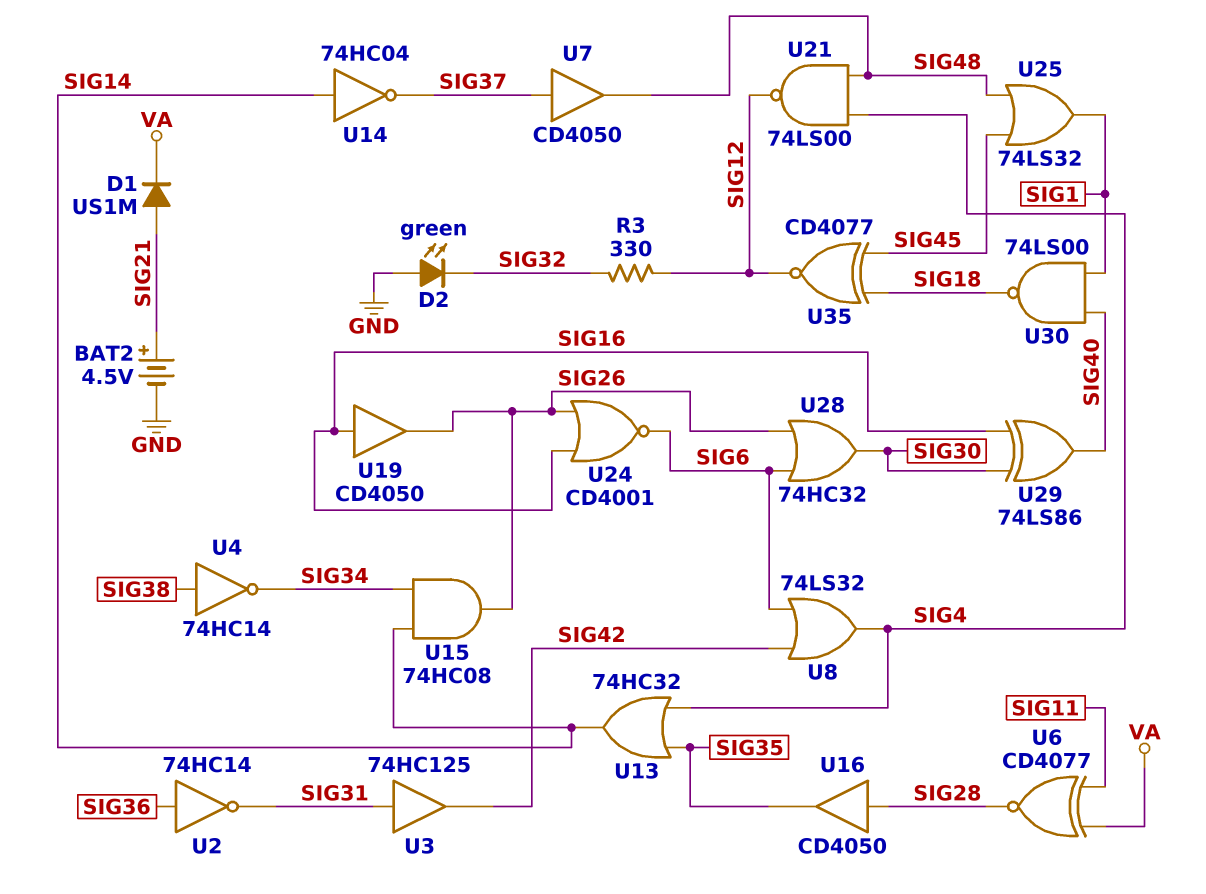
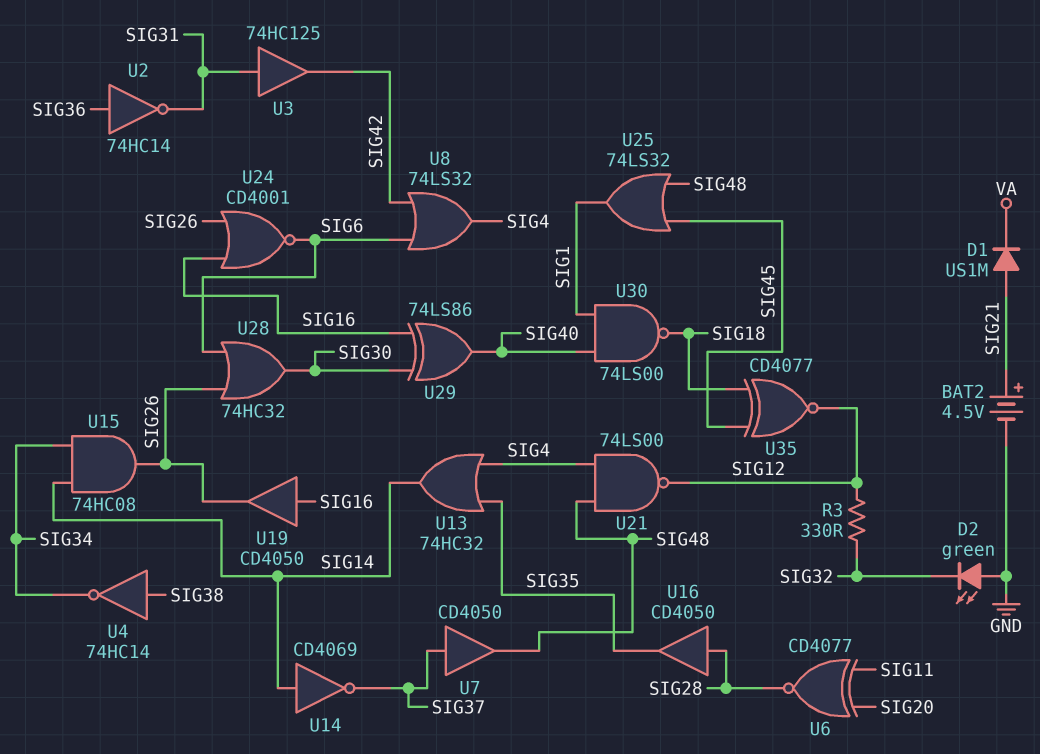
U6: XNOR CD4077 (in SIG11, in VA, out SIG28) -> XNOR CD4077 (in SIG11, in SIG20, out SIG28)
U14: NOT 74HC04 (in SIG14, out SIG37) -> NOT CD4069 (in SIG14, out SIG37)

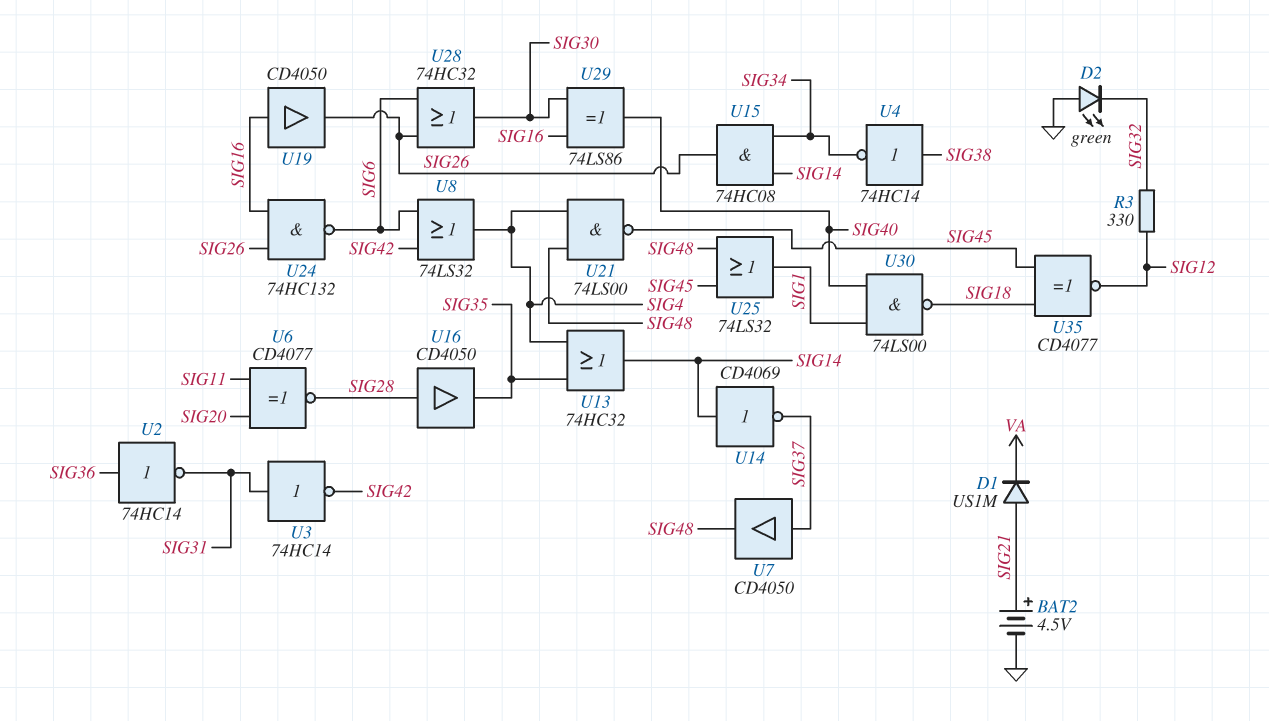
U3: buffer 74HC125 (in SIG31, out SIG42) -> NOT 74HC14 (in SIG31, out SIG42)
U21: NAND 74LS00 (in SIG4, in SIG48, out SIG12) -> NAND 74LS00 (in SIG4, in SIG48, out SIG45)
U24: NOR CD4001 (in SIG16, in SIG26, out SIG6) -> NAND 74HC132 (in SIG16, in SIG26, out SIG6)

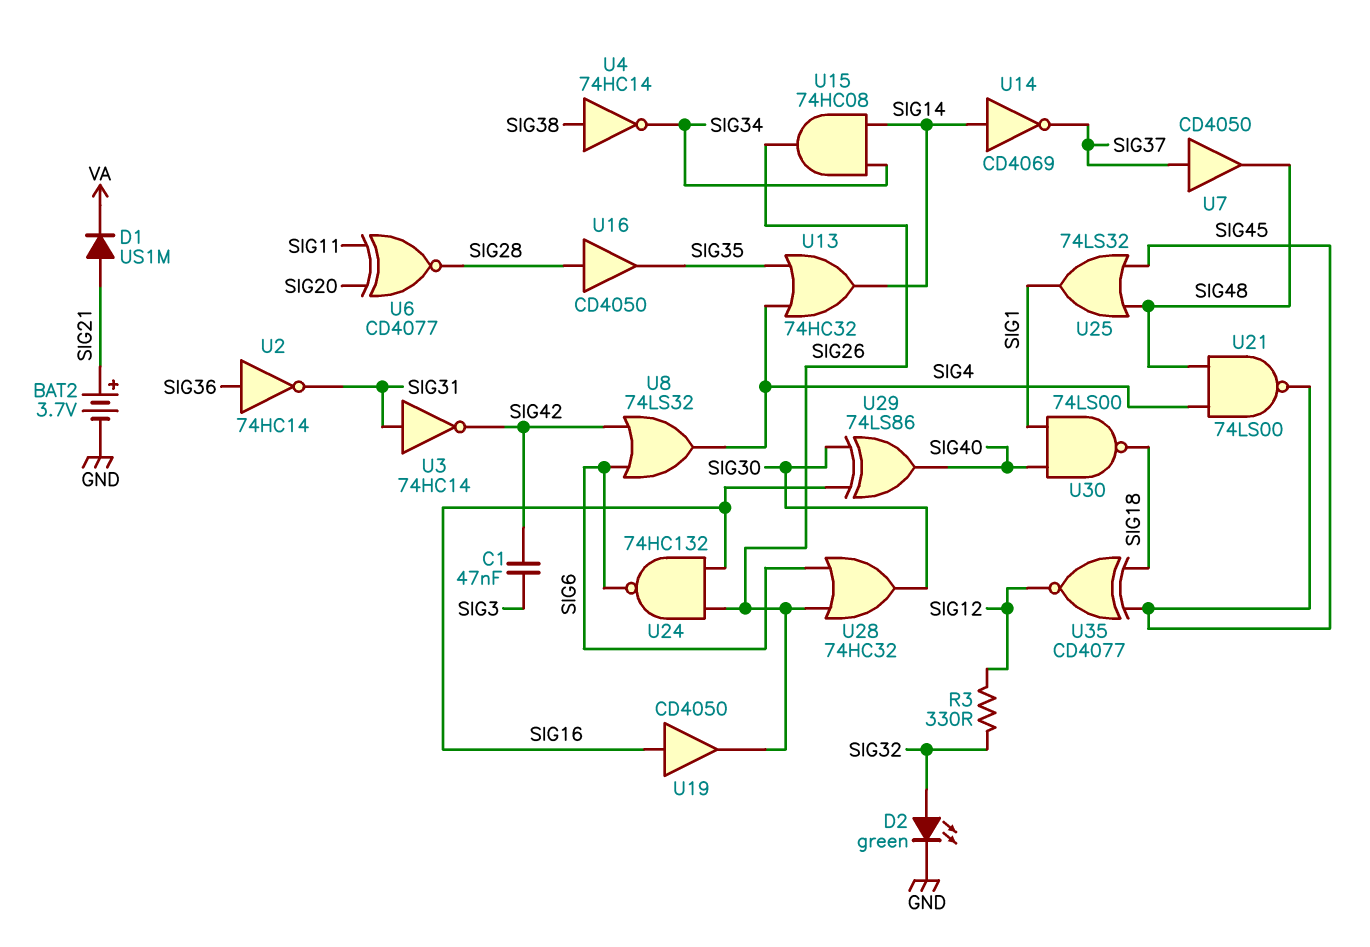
BAT2: 4.5V (plus SIG21, minus GND) -> 3.7V (plus SIG21, minus GND)
C1: none -> 47nF (SIG3, SIG42)
D2: LED green (A GND, K SIG32) -> LED green (A SIG32, K GND)

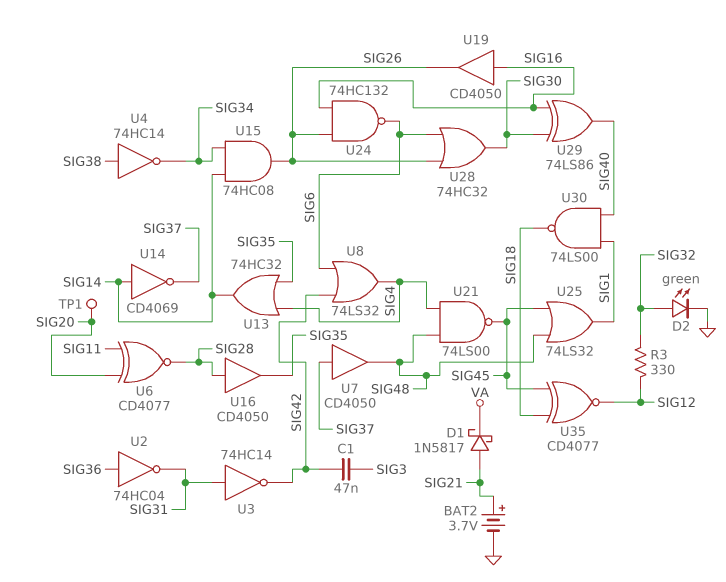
D1: diode US1M (A SIG21, K VA) -> schottky 1N5817 (A SIG21, K VA)
TP1: none -> test point (SIG20)
U2: NOT 74HC14 (in SIG36, out SIG31) -> NOT 74HC04 (in SIG36, out SIG31)

